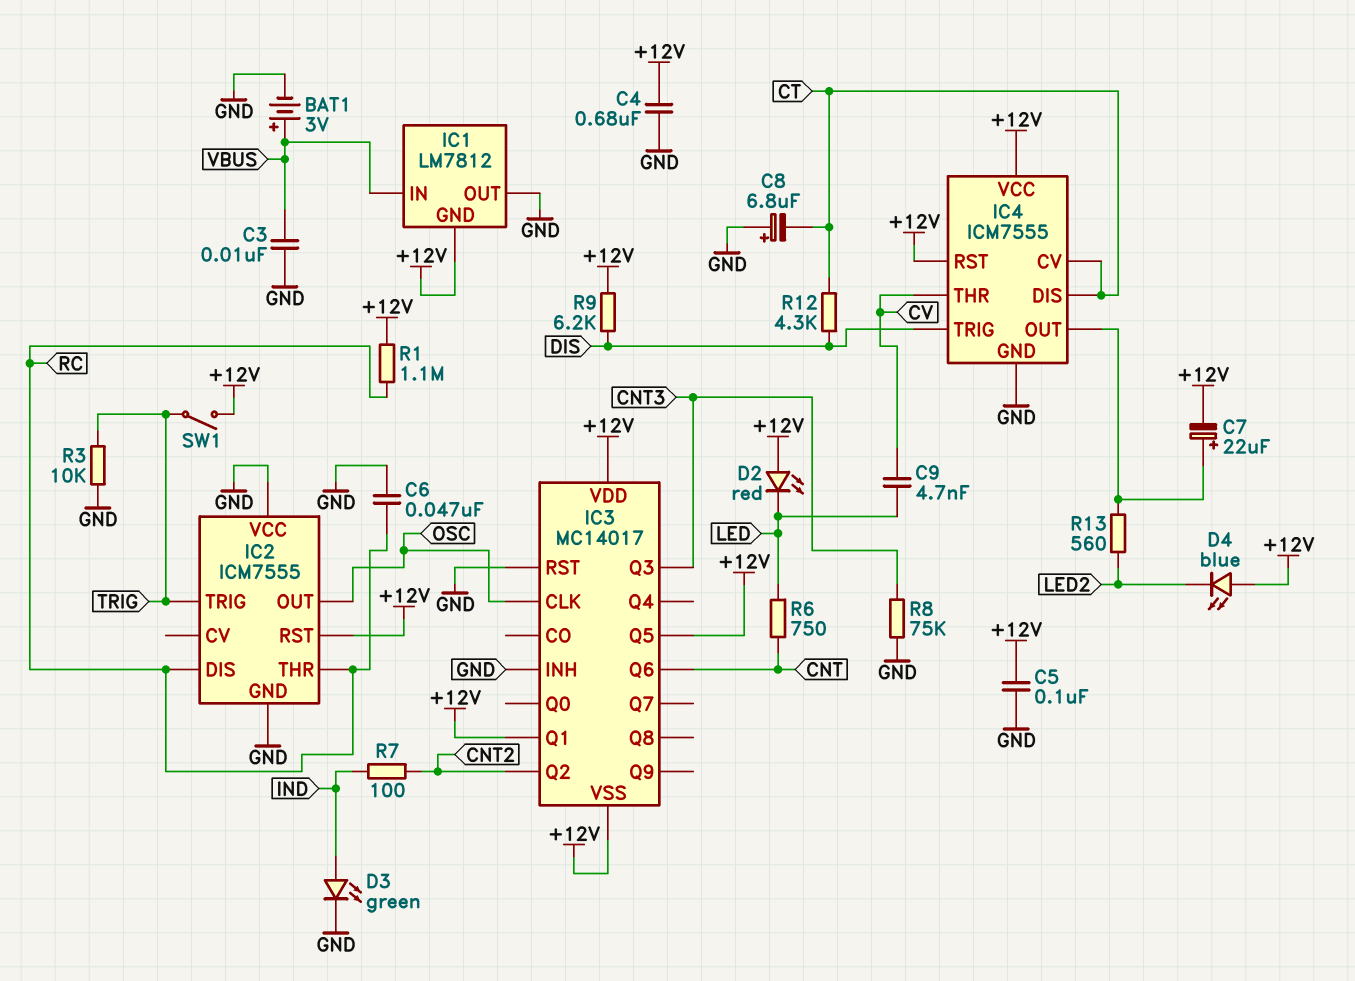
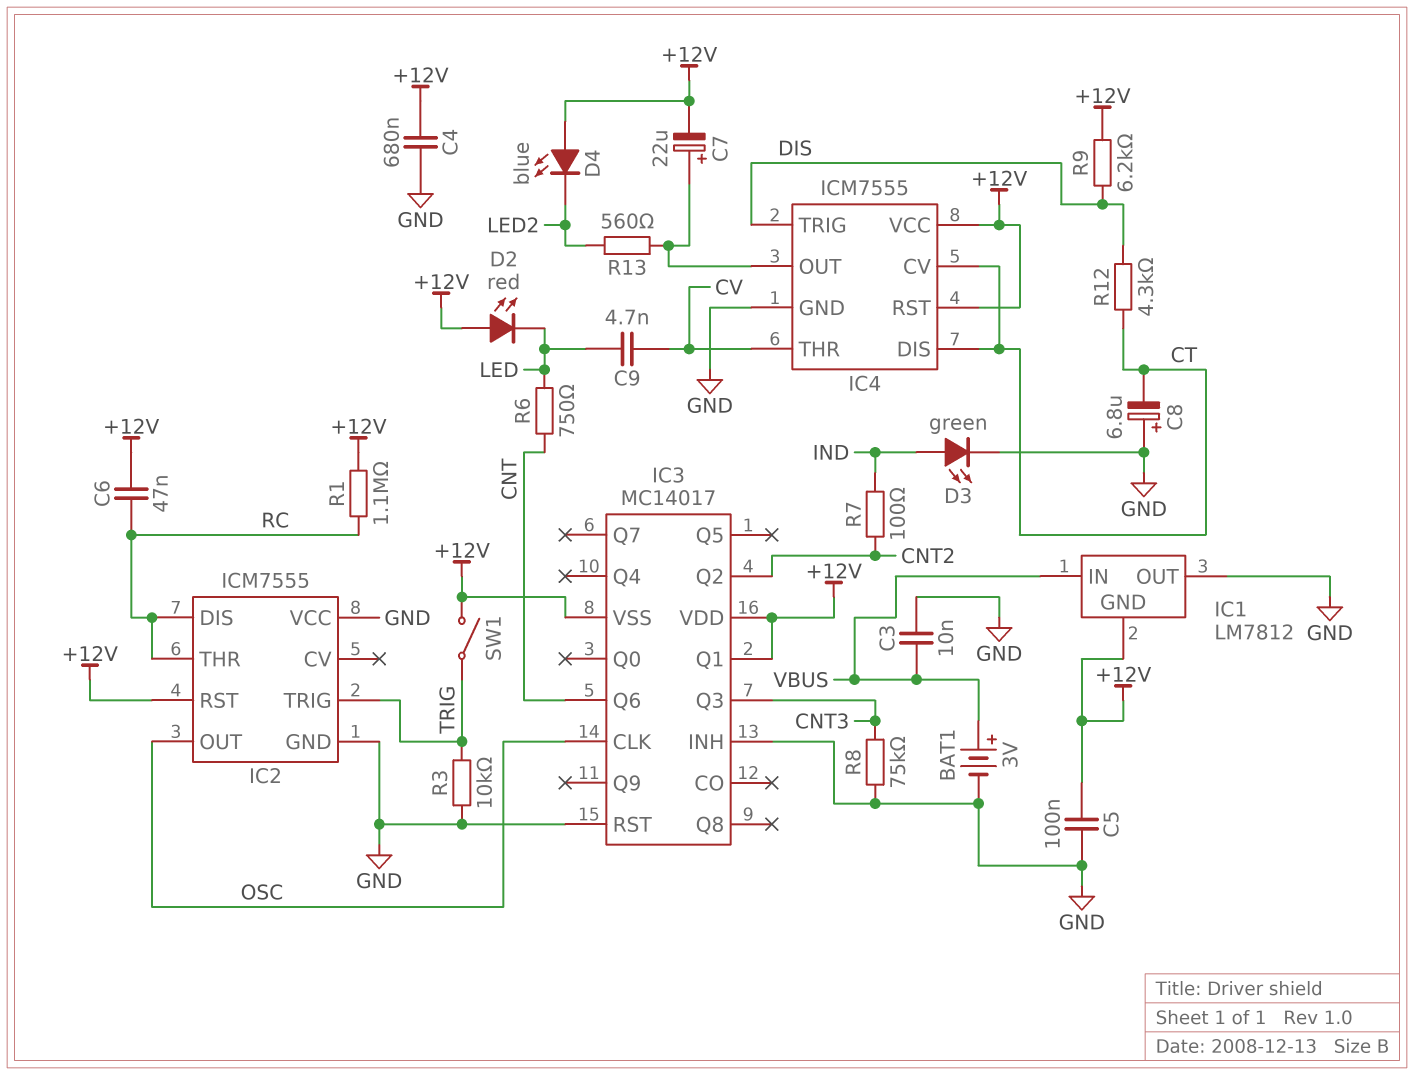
C6: 47nF (GND, RC) -> 47nF (+12V, RC)
IC3 pin Q5: +12V -> none

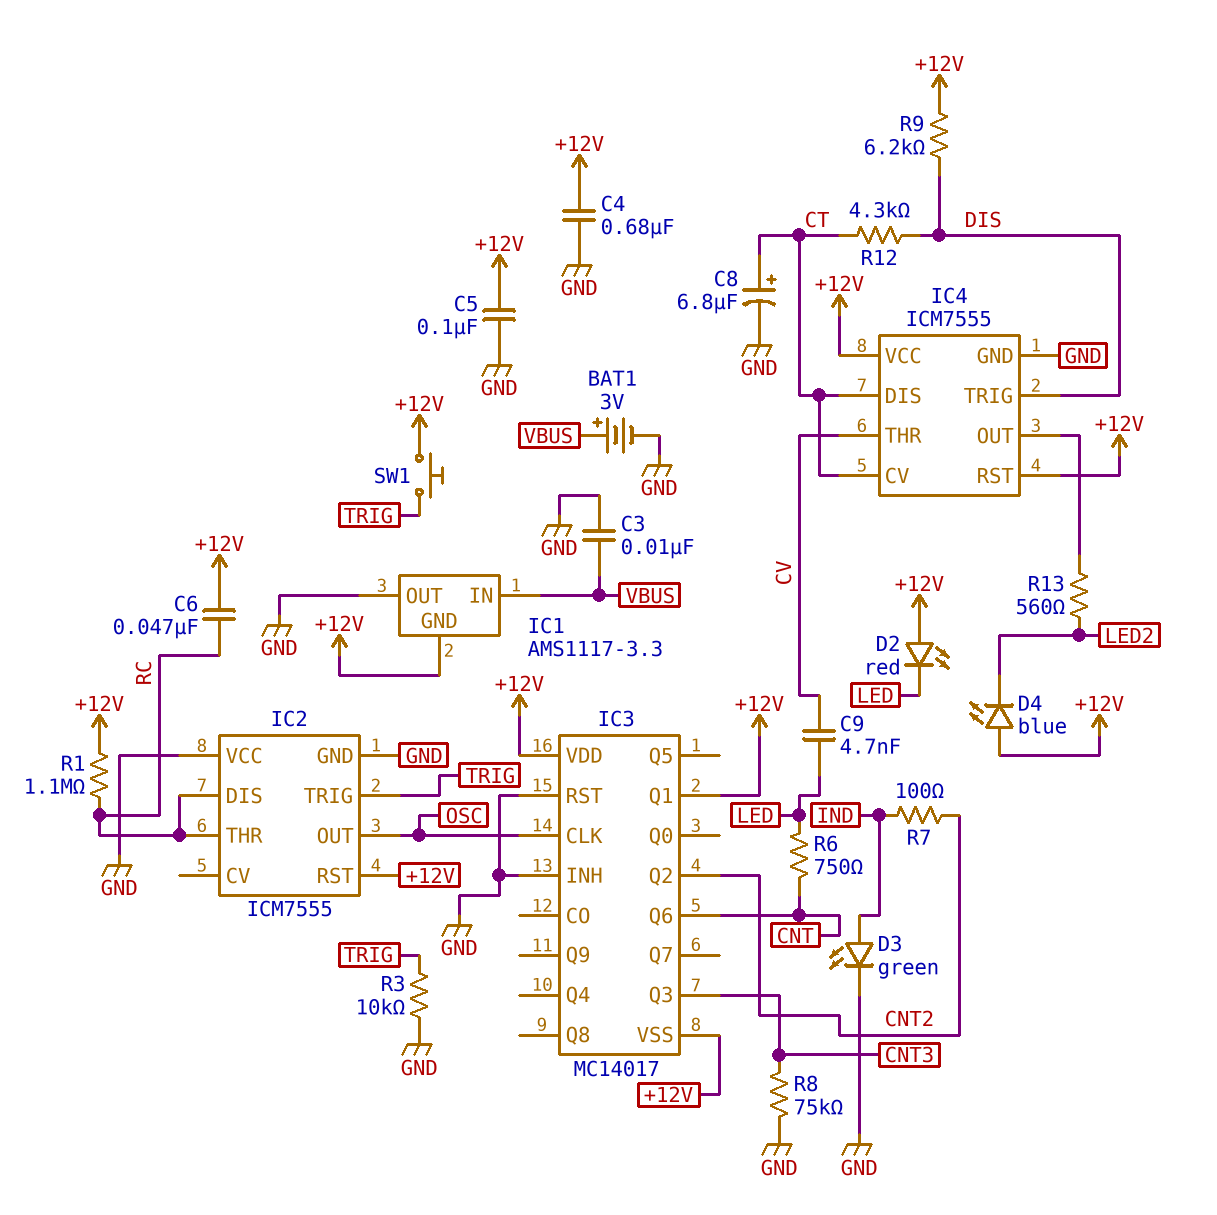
C7: 22uF (plus IC4/OUT, minus +12V) -> none
C8: 6.8uF (plus GND, minus CT) -> 6.8uF (plus CT, minus GND)
IC1: LM7812 -> AMS1117-3.3
SW1: switch (+12V, TRIG) -> button (+12V, TRIG)

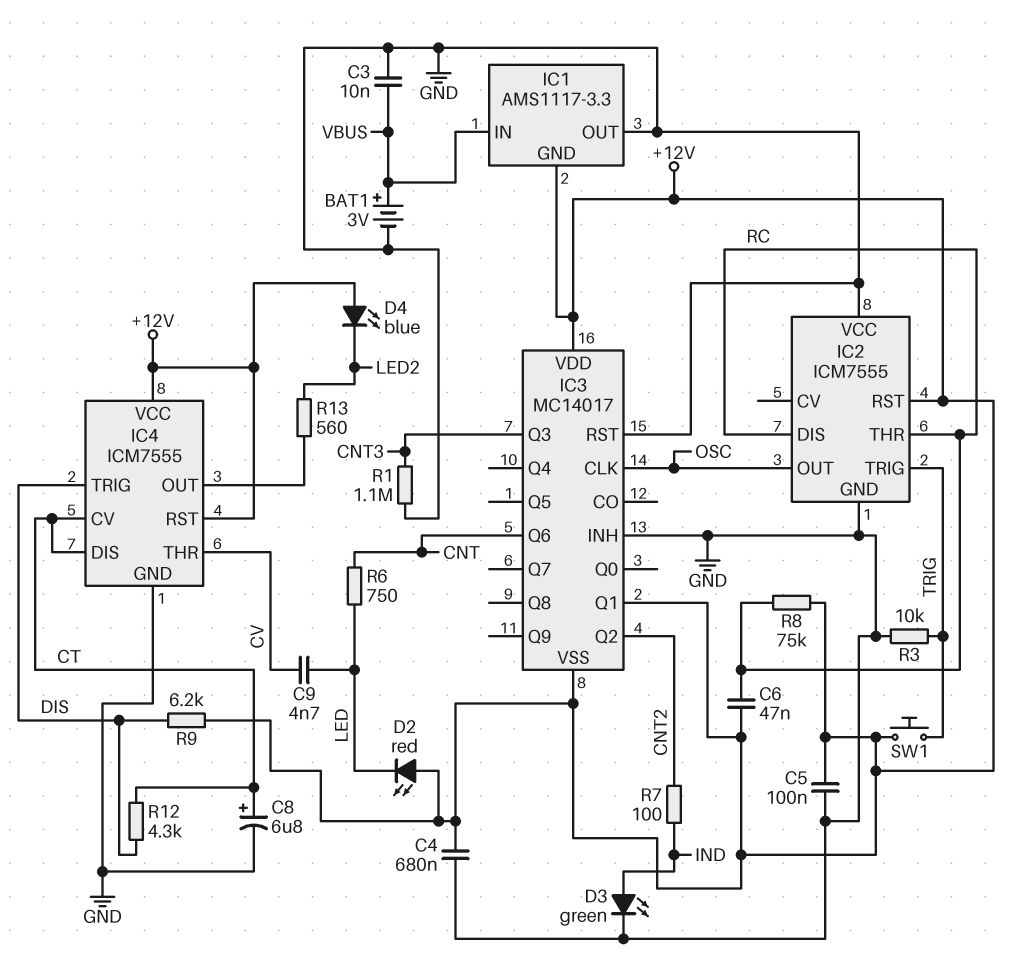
R1: 1.1M (+12V, RC) -> 1.1M (CNT3, GND)
R8: 75k (CNT3, GND) -> 75k (+12V, RC)

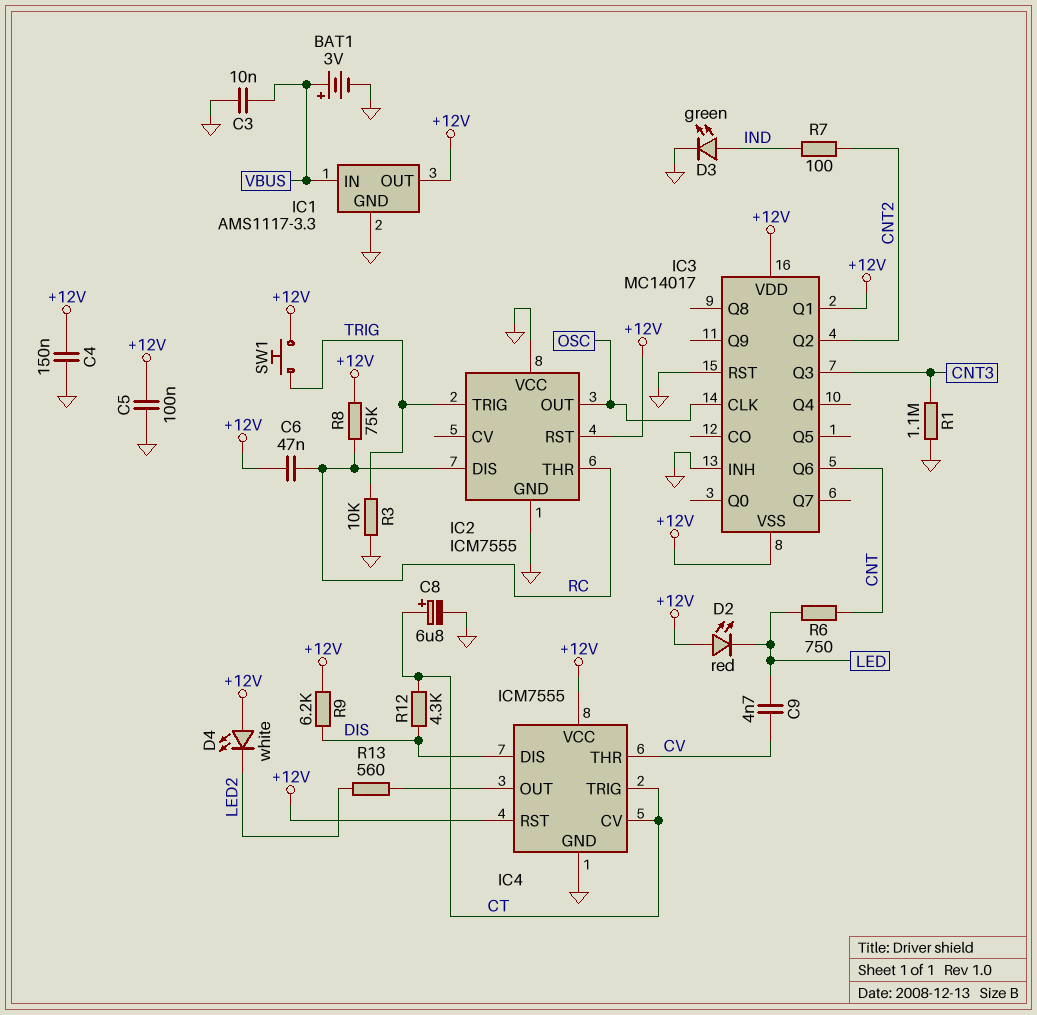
C4: 680nF (+12V, GND) -> 150nF (+12V, GND)
D4: LED blue (A +12V, K LED2) -> LED white (A +12V, K LED2)
IC1 pin GND: +12V -> GND
IC1 pin OUT: GND -> +12V
IC4 pin DIS: CT -> DIS
IC4 pin TRIG: DIS -> CT

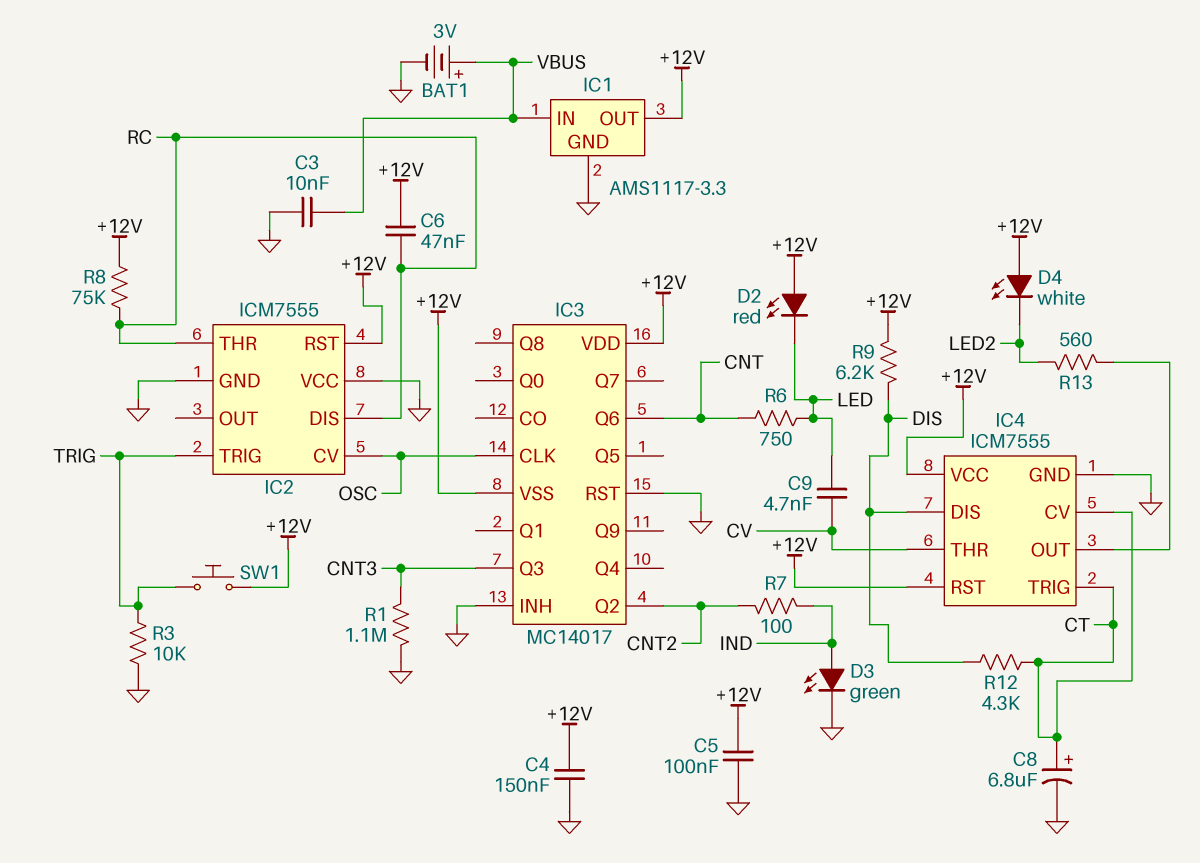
IC2 pin CV: none -> OSC
IC2 pin OUT: OSC -> none
IC3 pin Q1: +12V -> none

